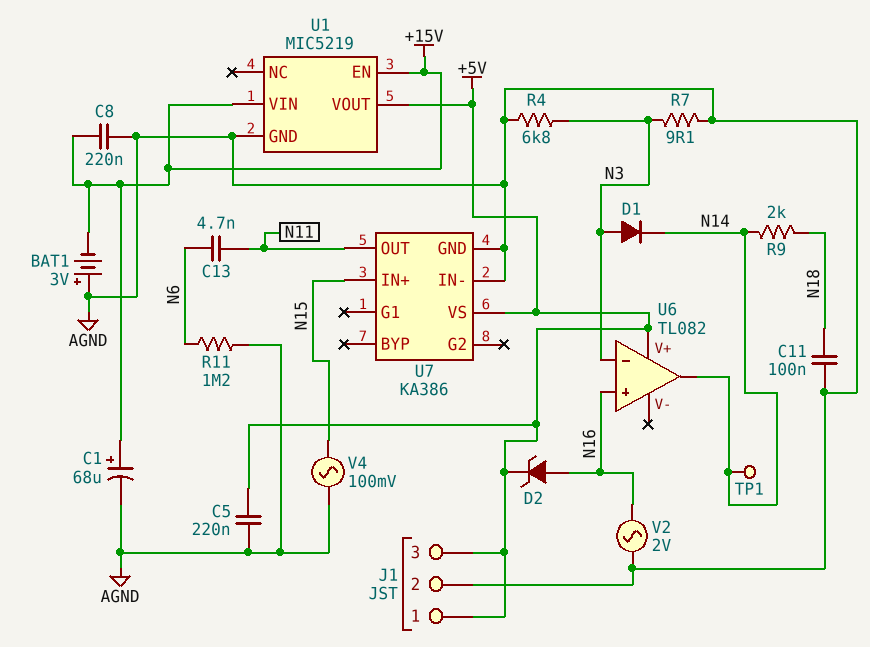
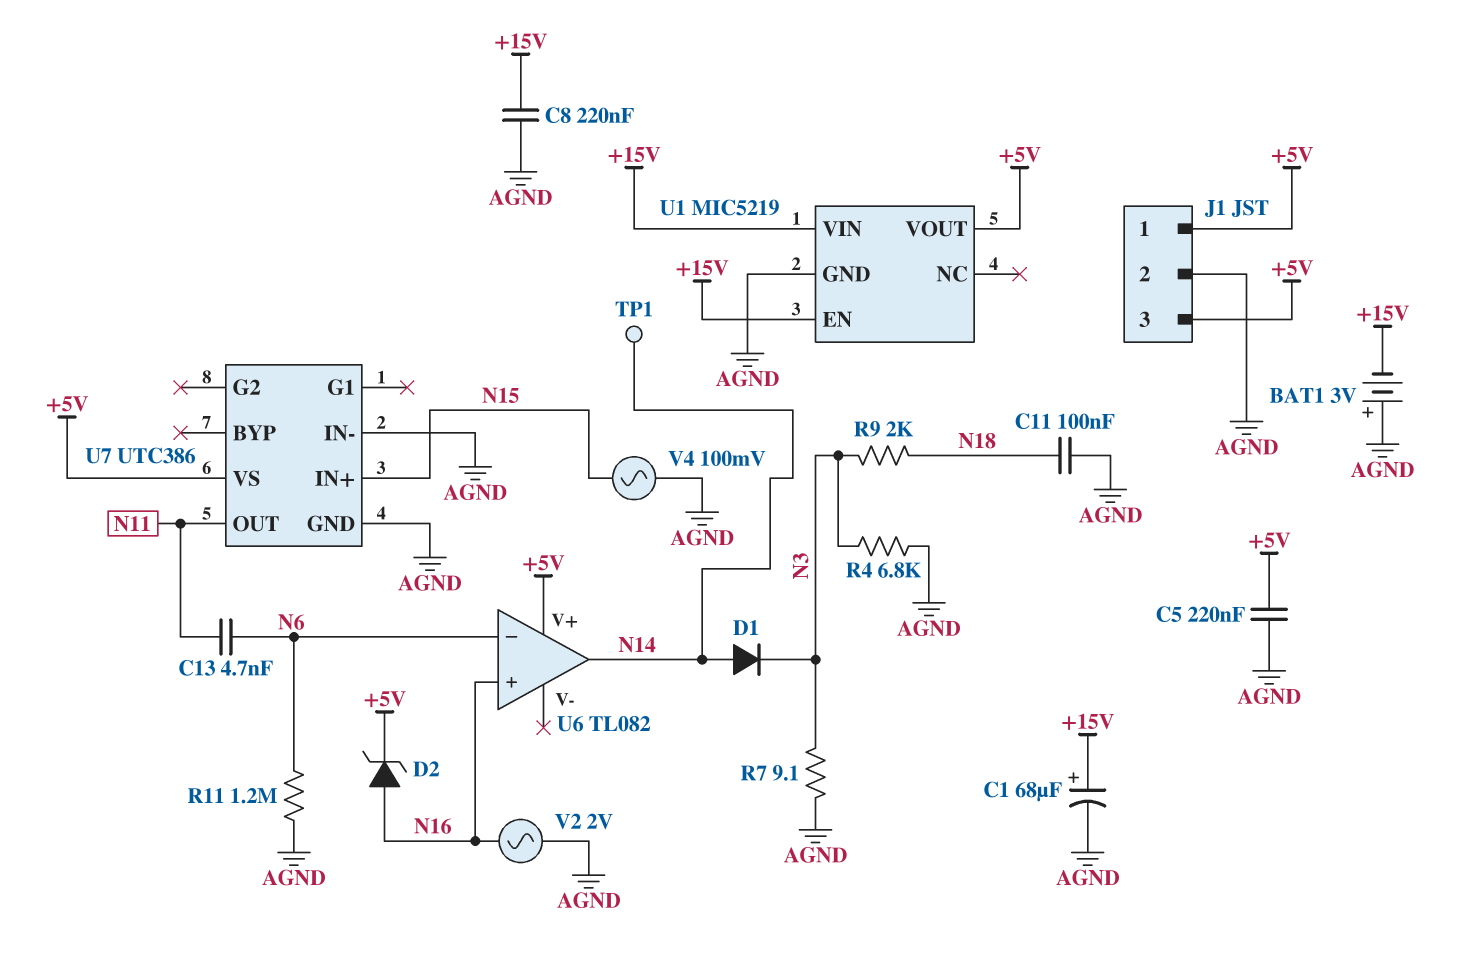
D1: diode (A N3, K N14) -> diode (A N14, K N3)
R9: 2k (N14, N18) -> 2k (N3, N18)
U6 pin in-: N3 -> N6
U7: KA386 -> UTC386

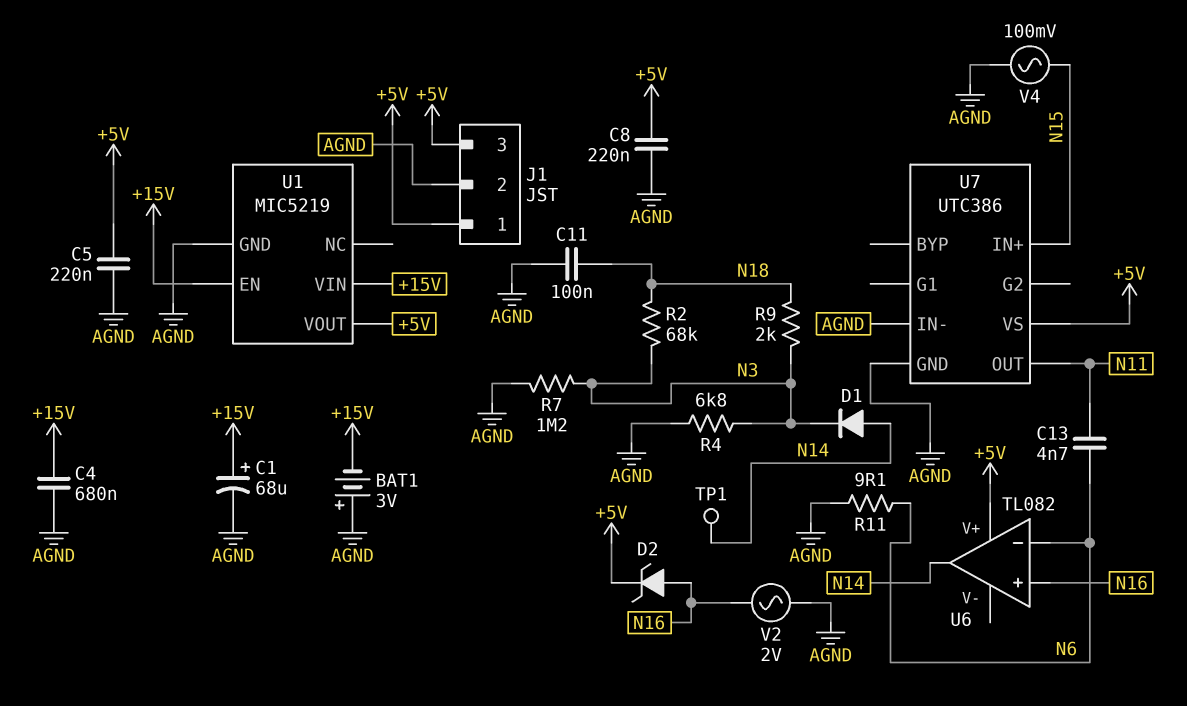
C4: none -> 680nF (+15V, AGND)
C8: 220nF (+15V, AGND) -> 220nF (+5V, AGND)
R2: none -> 68k (N3, N18)
R7: 9.1 (AGND, N3) -> 1.2M (AGND, N3)
R11: 1.2M (AGND, N6) -> 9.1 (AGND, N6)

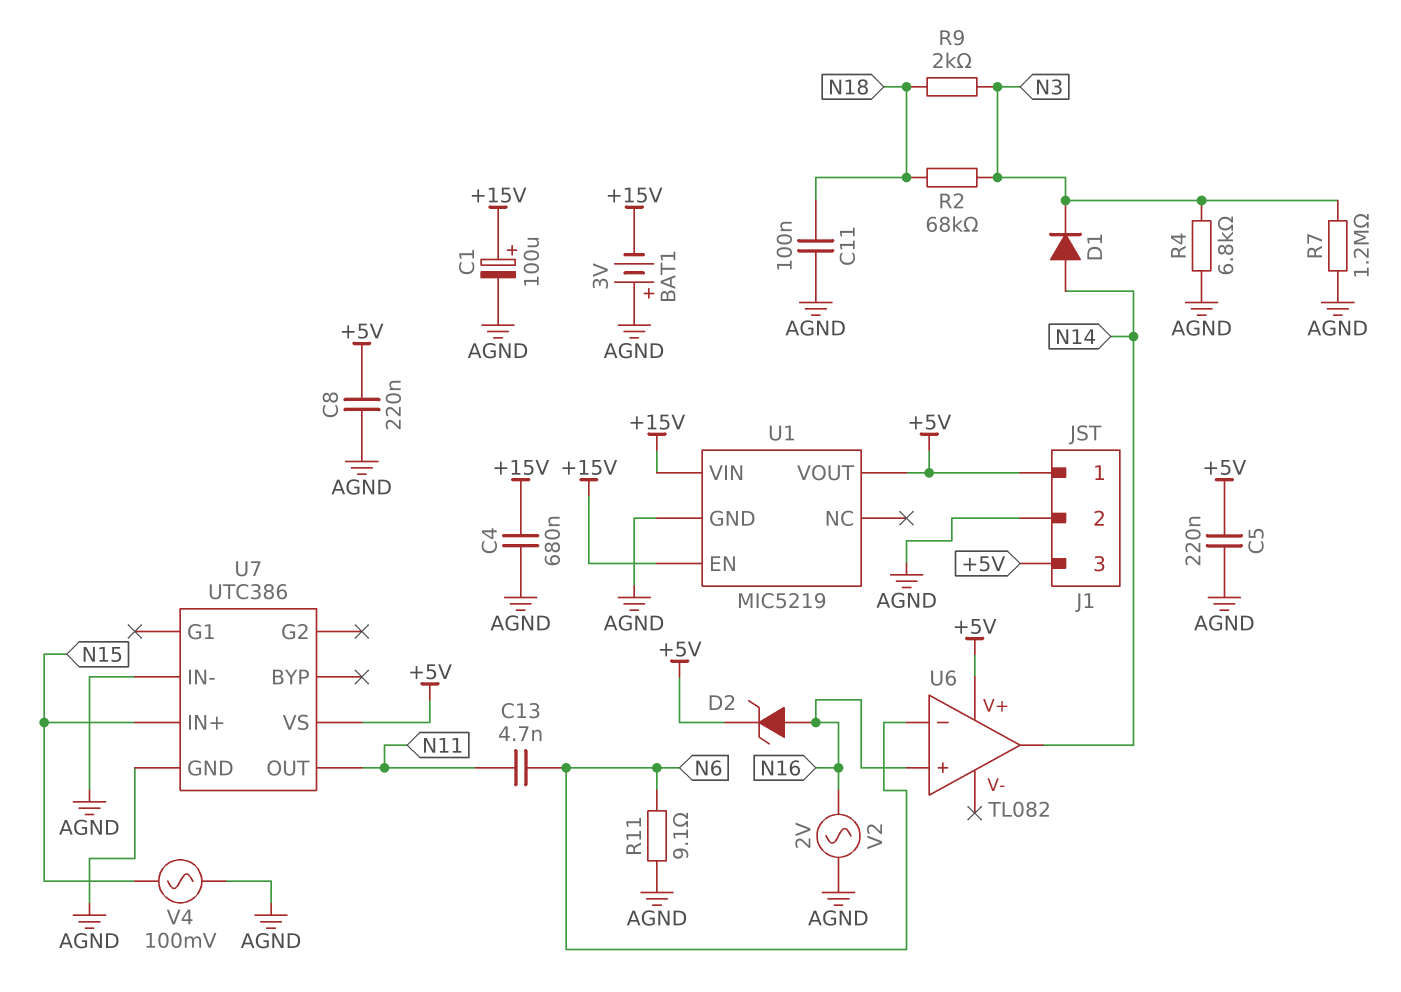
C1: 68uF (plus +15V, minus AGND) -> 100uF (plus +15V, minus AGND)
TP1: test point (N14) -> none

